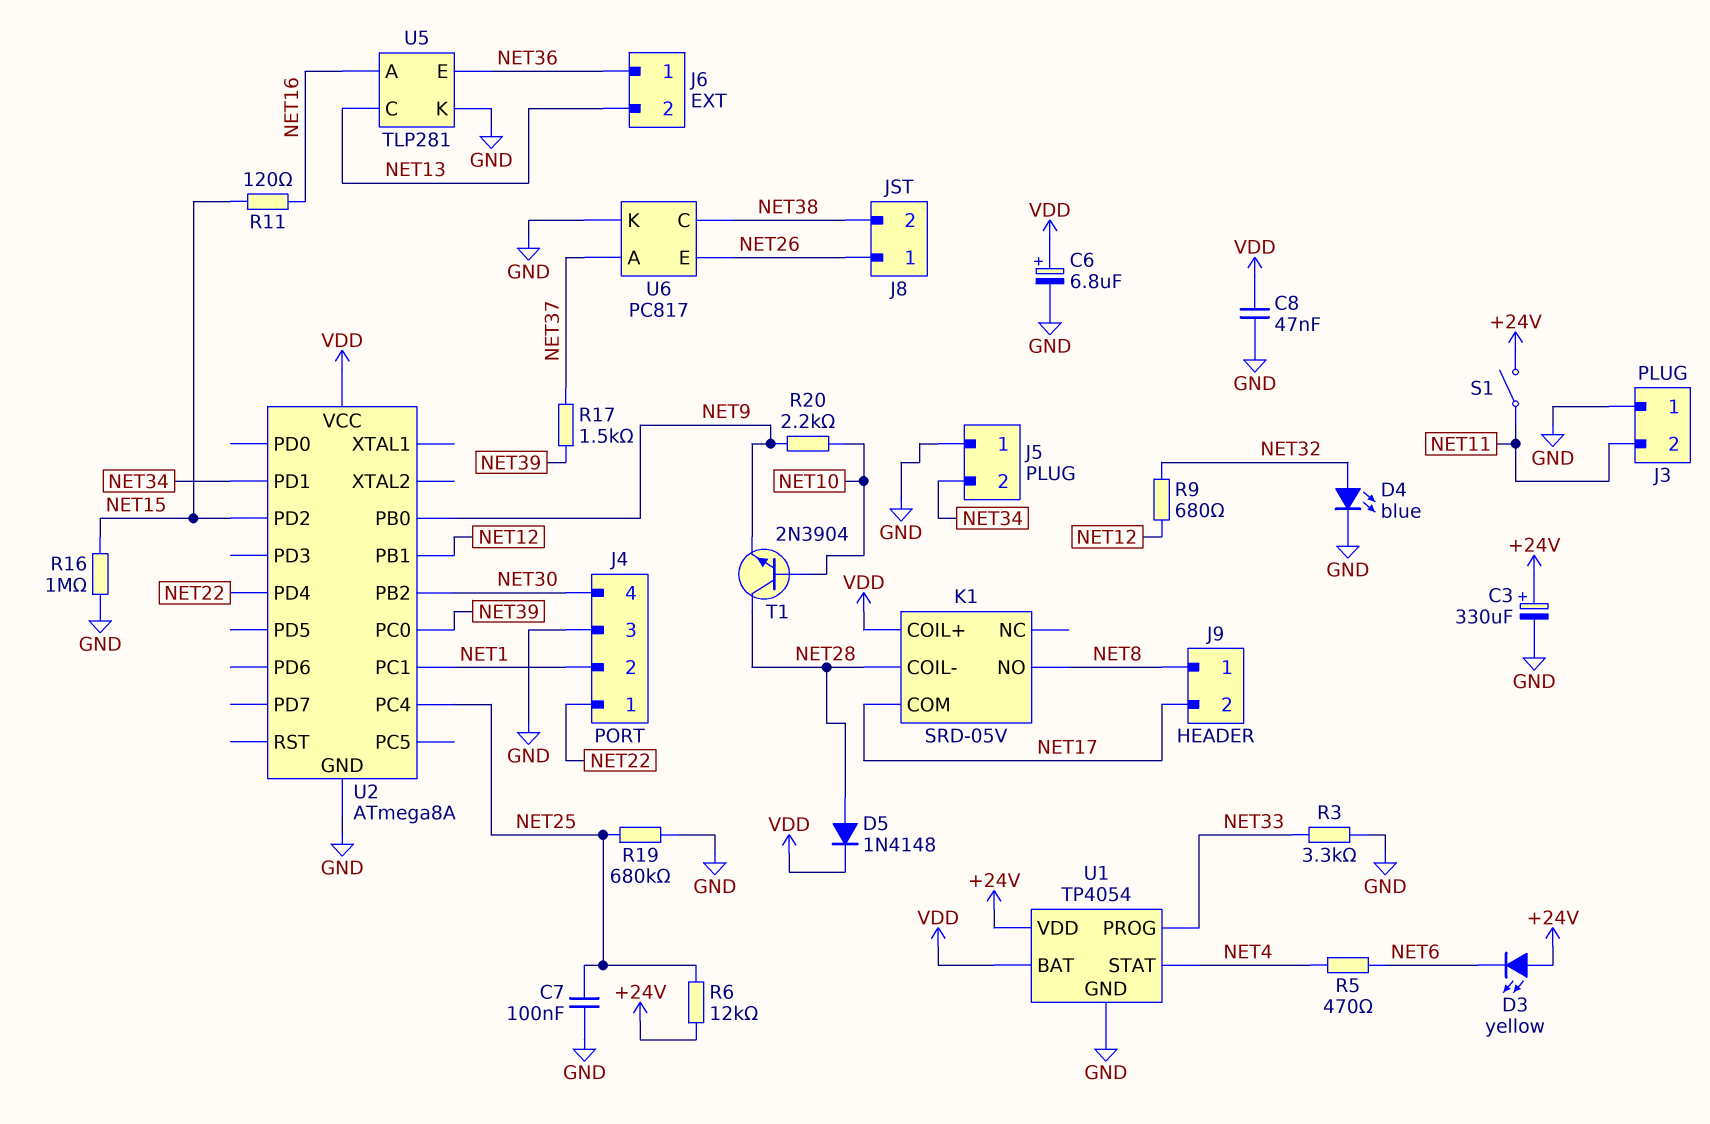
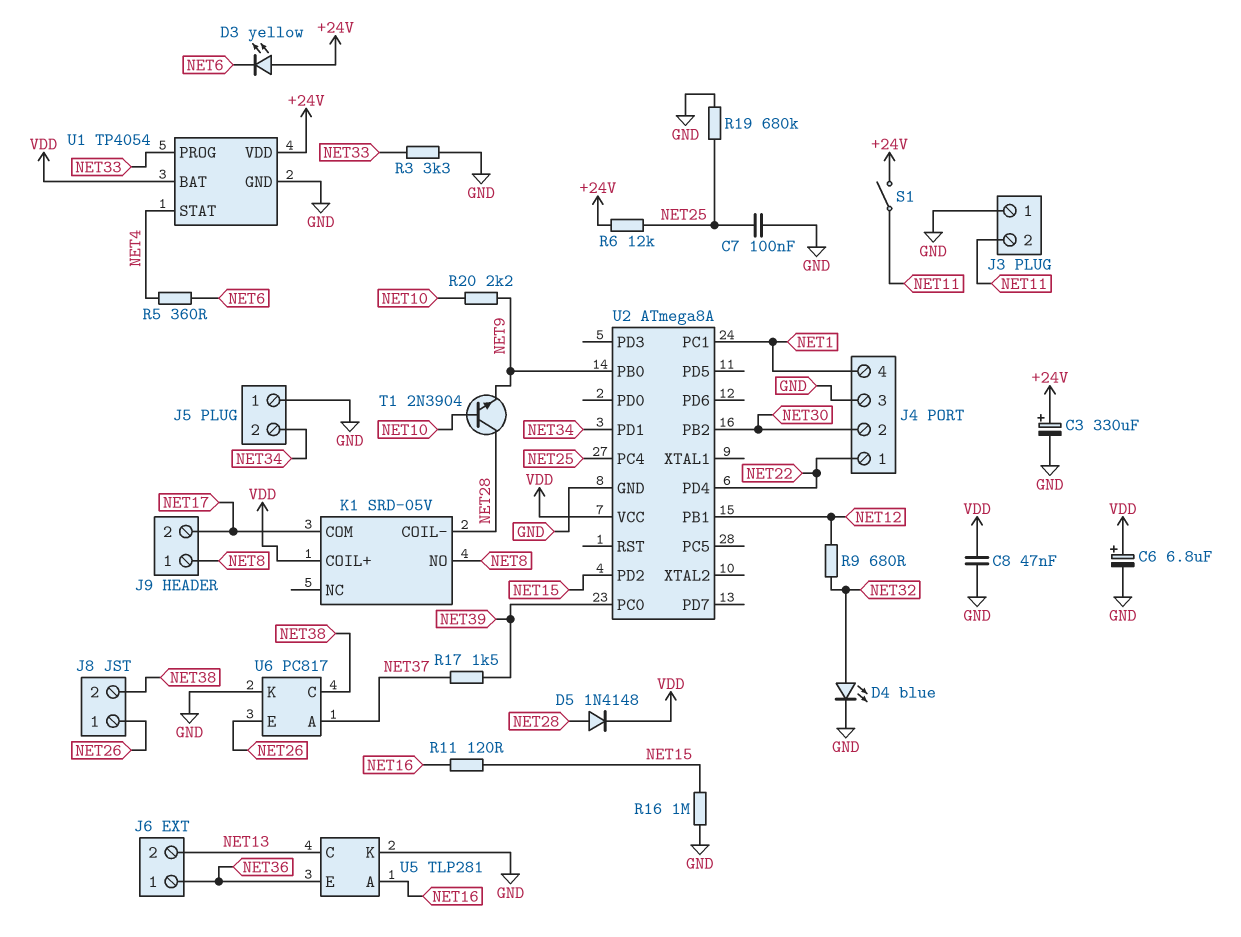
J4 pin 2: NET1 -> NET30
J4 pin 4: NET30 -> NET1
R5: 470 (NET4, NET6) -> 360 (NET4, NET6)

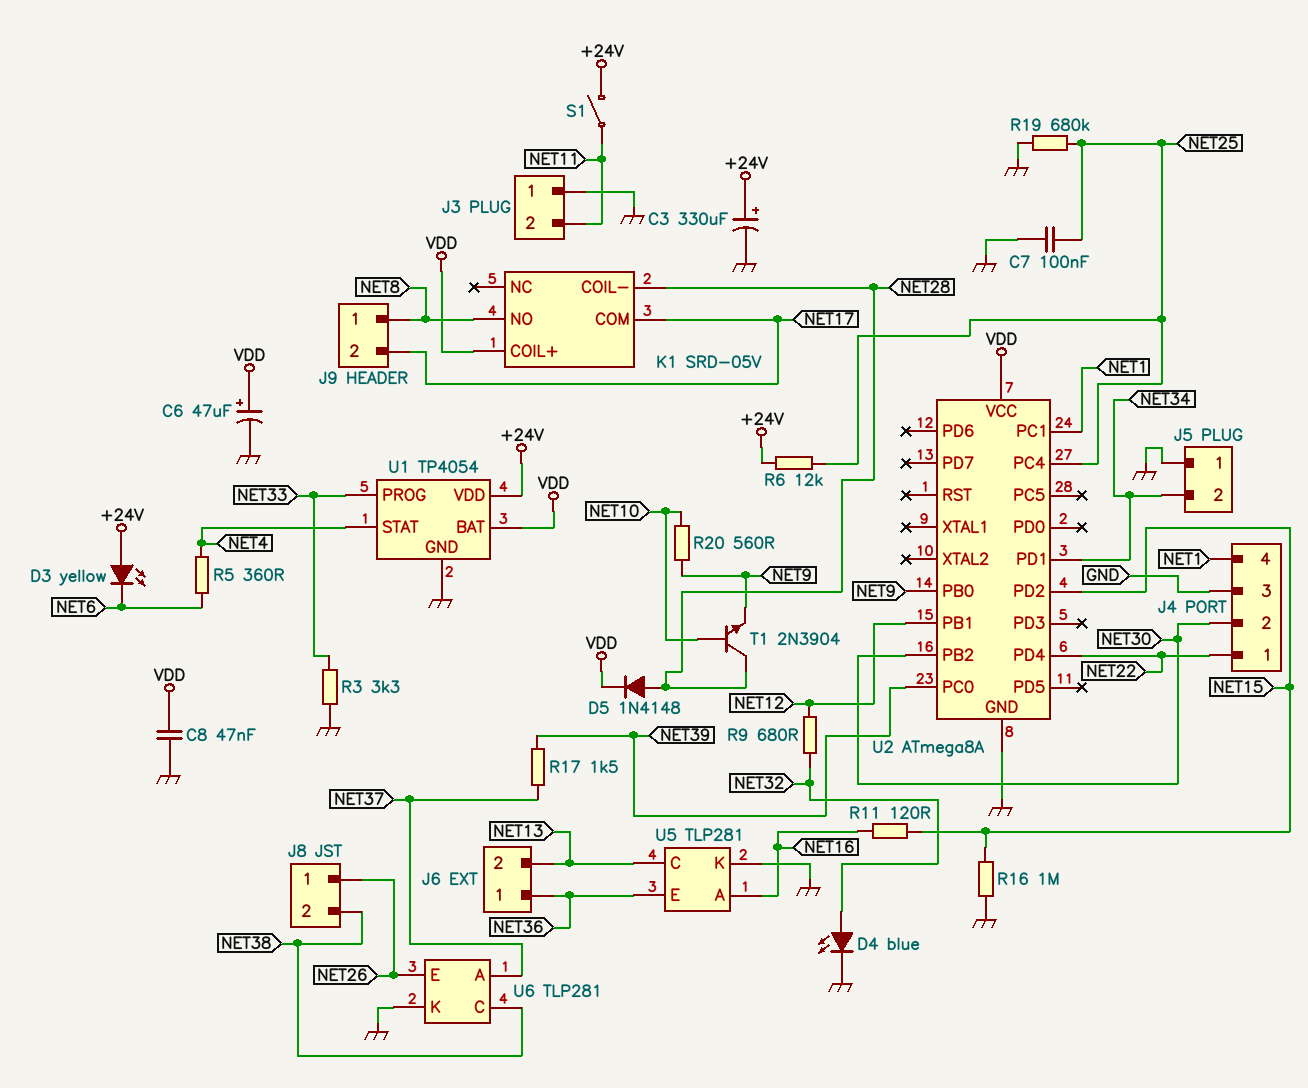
C6: 6.8uF (plus VDD, minus GND) -> 47uF (plus VDD, minus GND)
R20: 2.2k (NET9, NET10) -> 560 (NET9, NET10)
U6: PC817 -> TLP281

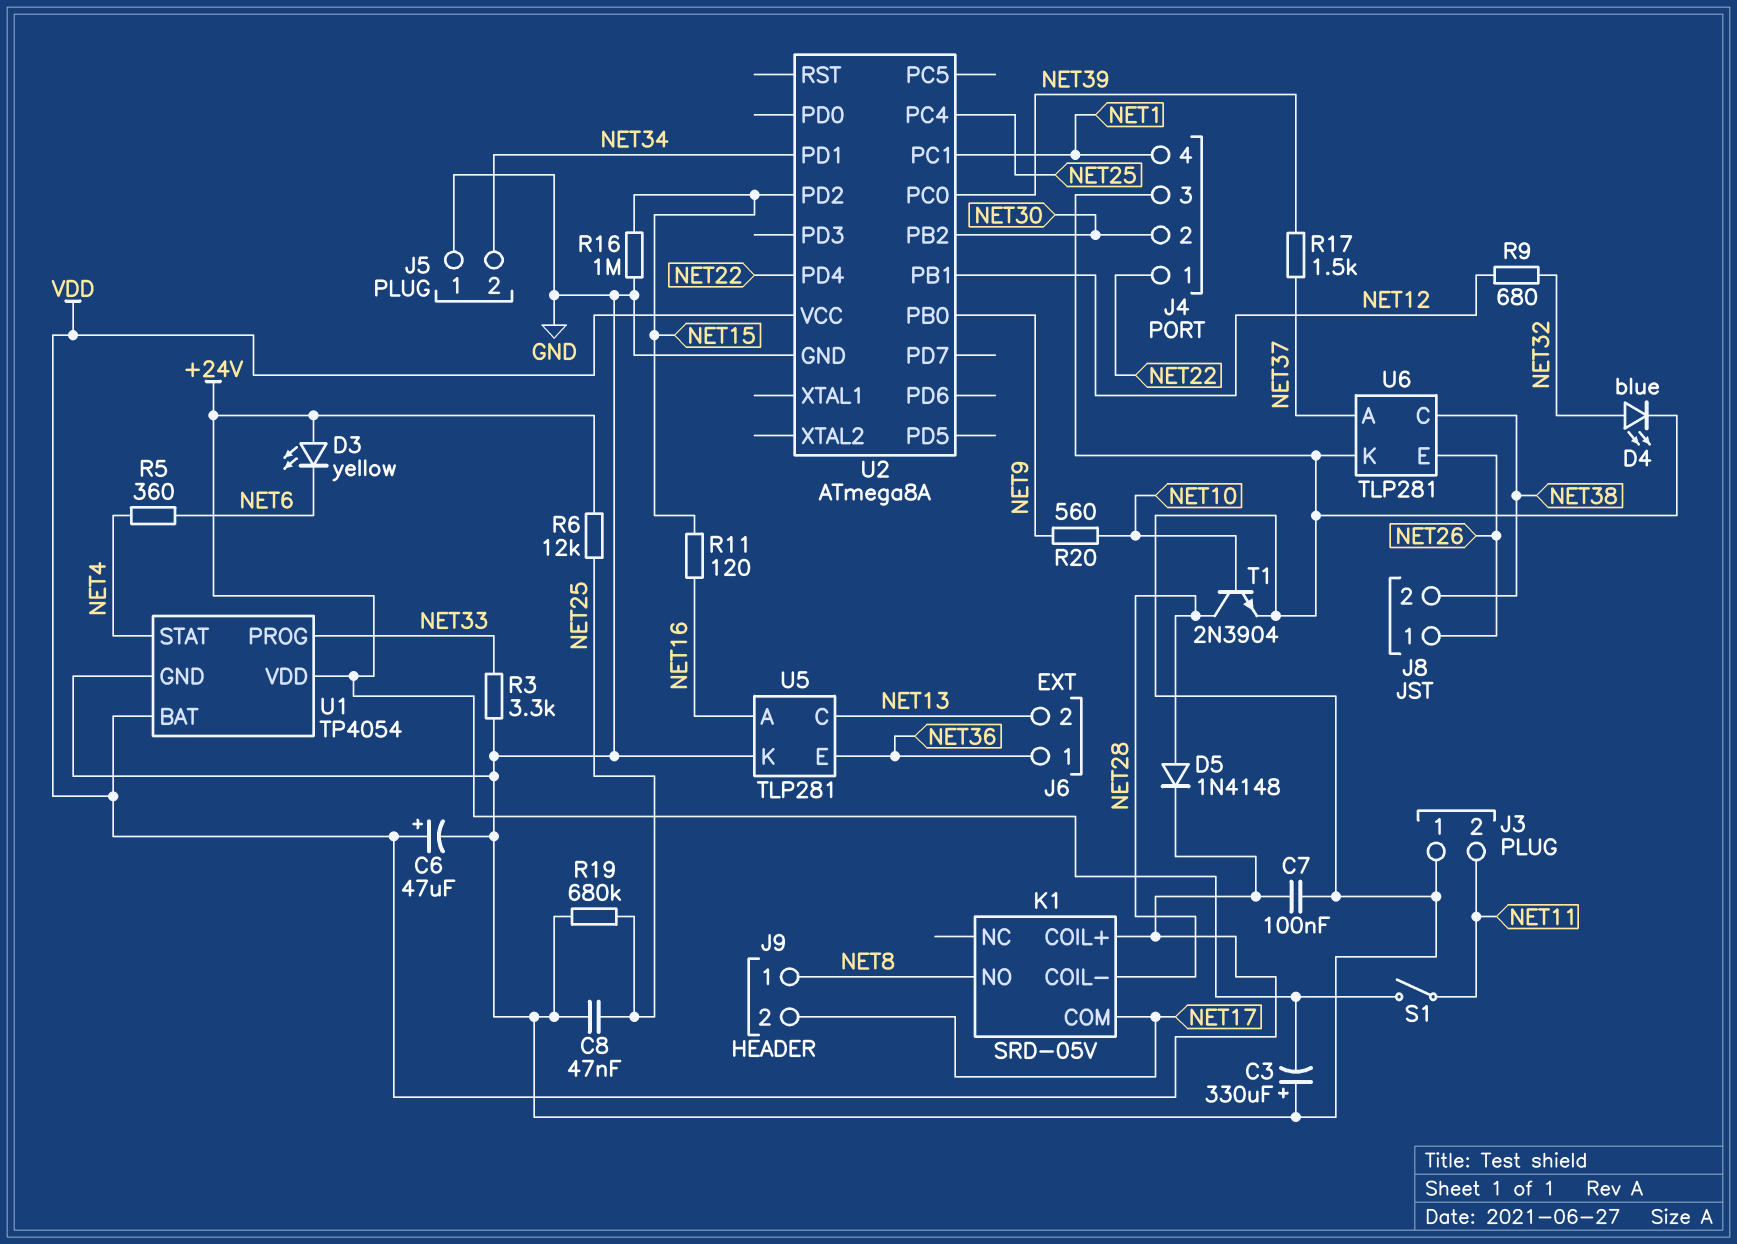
C3: 330uF (plus +24V, minus GND) -> 330uF (plus GND, minus +24V)
C7: 100nF (GND, NET25) -> 100nF (GND, VDD)
C8: 47nF (GND, VDD) -> 47nF (GND, NET25)
T1: NPN 2N3904 (B NET10, C NET28, E NET9) -> NPN 2N3904 (B NET10, C NET28, E GND)

